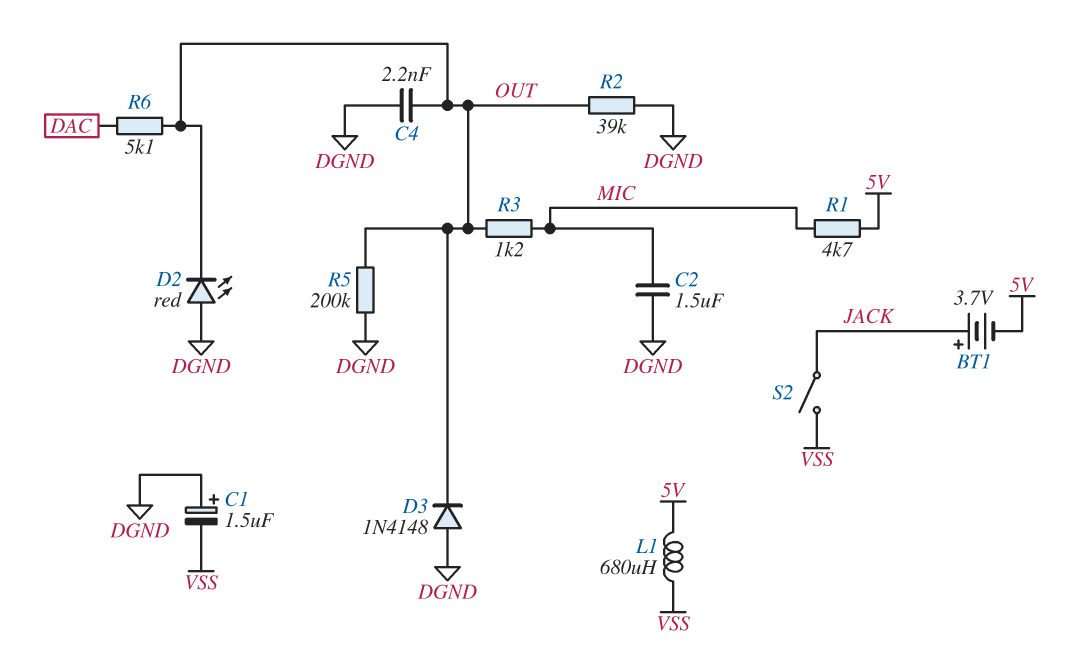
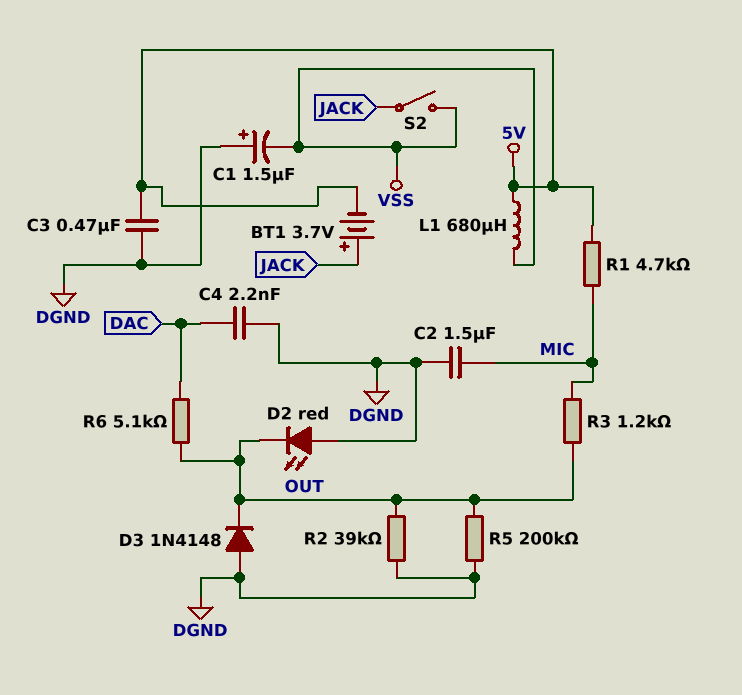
C3: none -> 470nF (5V, DGND)
C4: 2.2nF (DGND, OUT) -> 2.2nF (DAC, DGND)

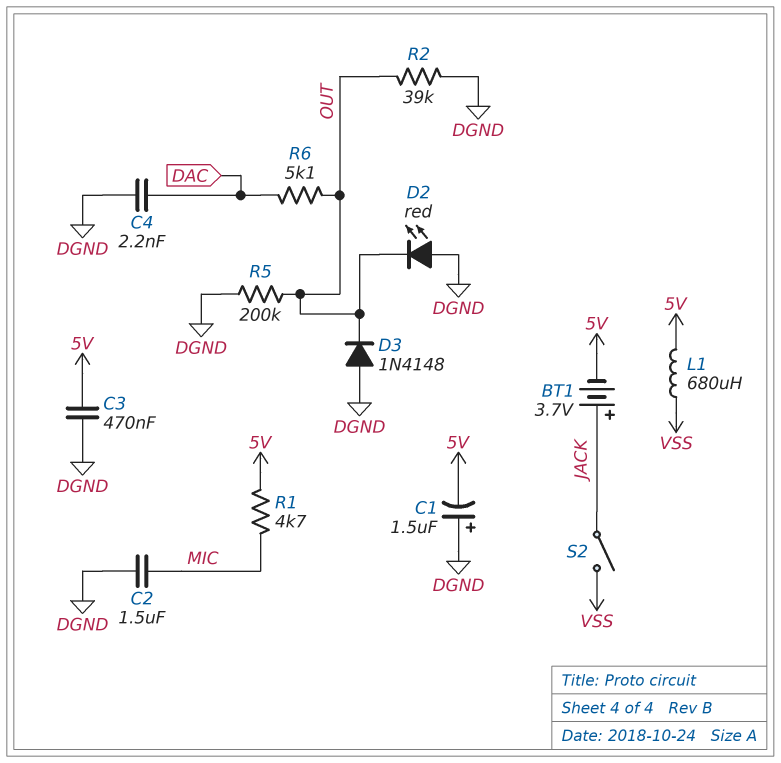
C1: 1.5uF (plus DGND, minus VSS) -> 1.5uF (plus DGND, minus 5V)
R3: 1.2k (MIC, OUT) -> none

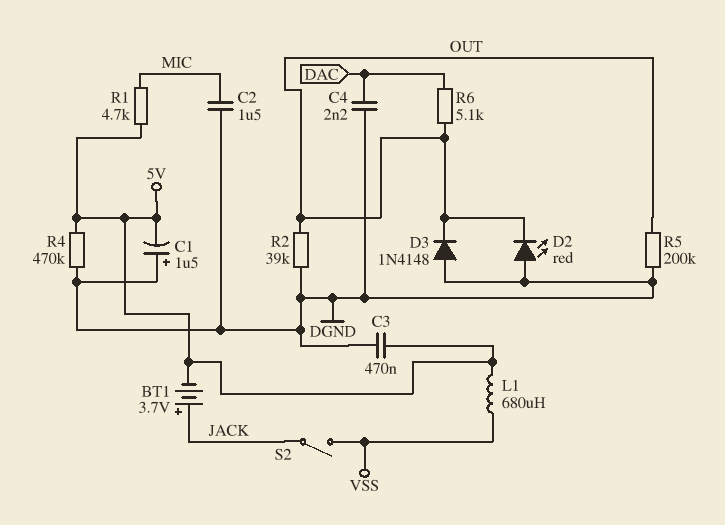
R4: none -> 470k (5V, DGND)

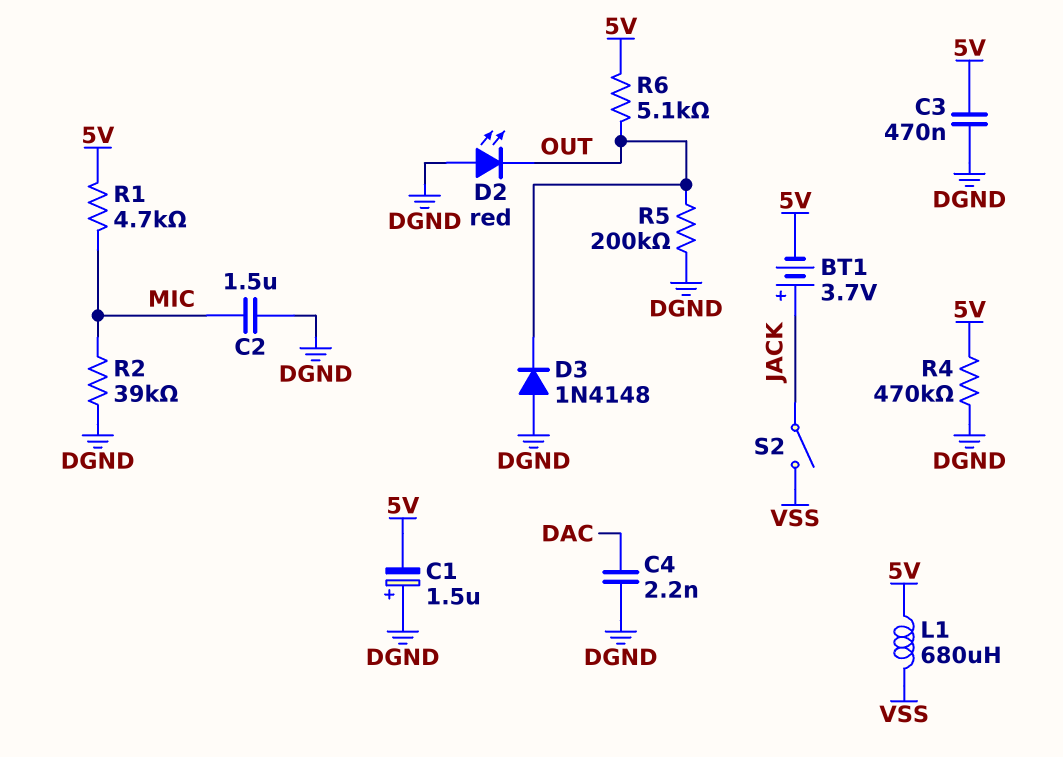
R2: 39k (DGND, OUT) -> 39k (DGND, MIC)
R6: 5.1k (DAC, OUT) -> 5.1k (5V, OUT)

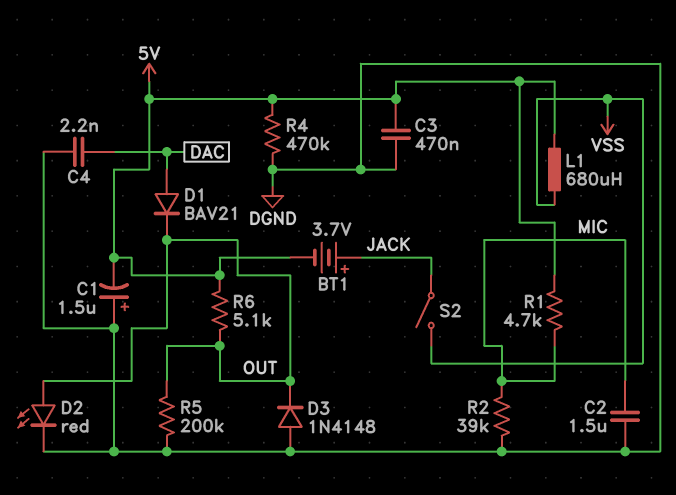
D1: none -> diode BAV21 (A DAC, K OUT)
D2: LED red (A DGND, K OUT) -> LED red (A OUT, K DGND)

